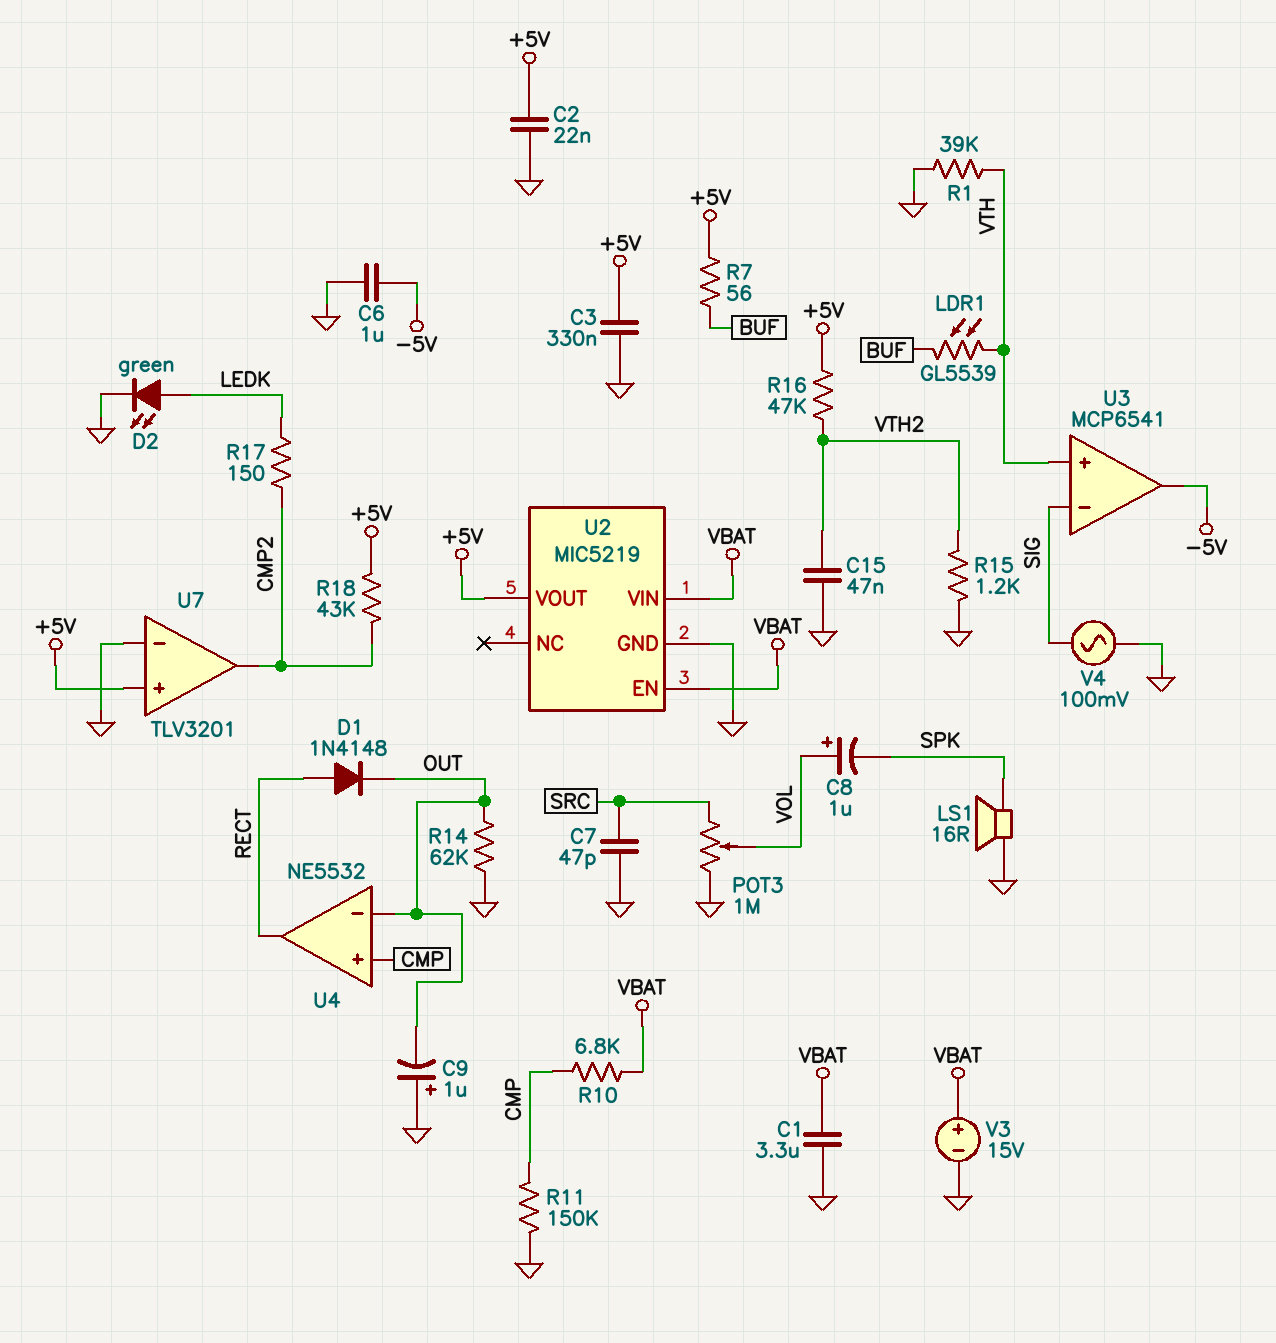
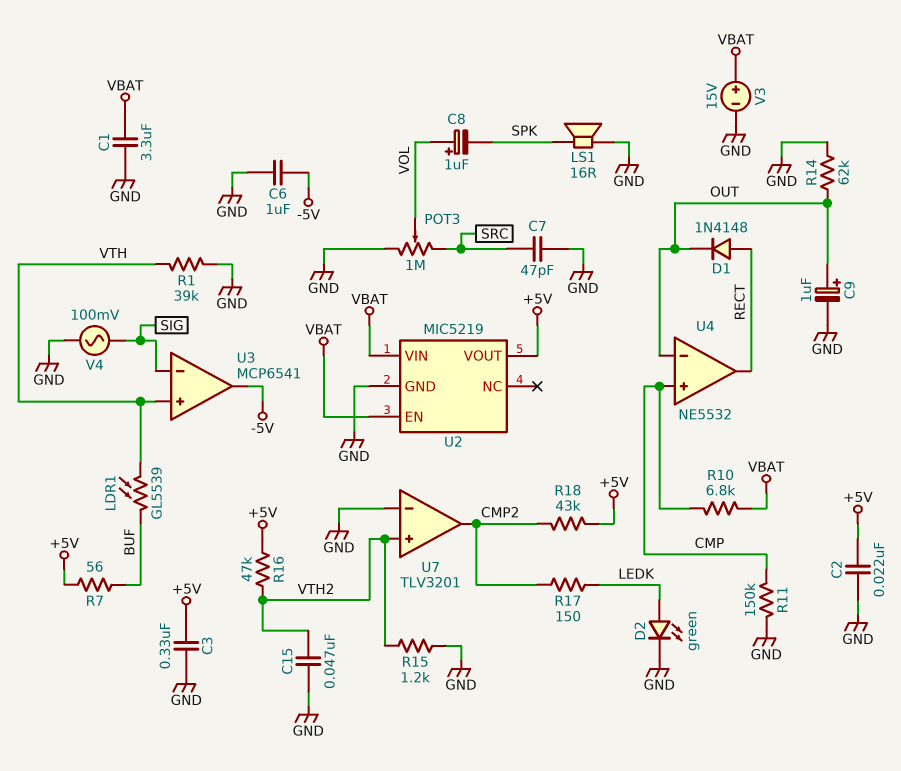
C9: 1uF (plus GND, minus OUT) -> 1uF (plus OUT, minus GND)
U7 pin in+: +5V -> VTH2

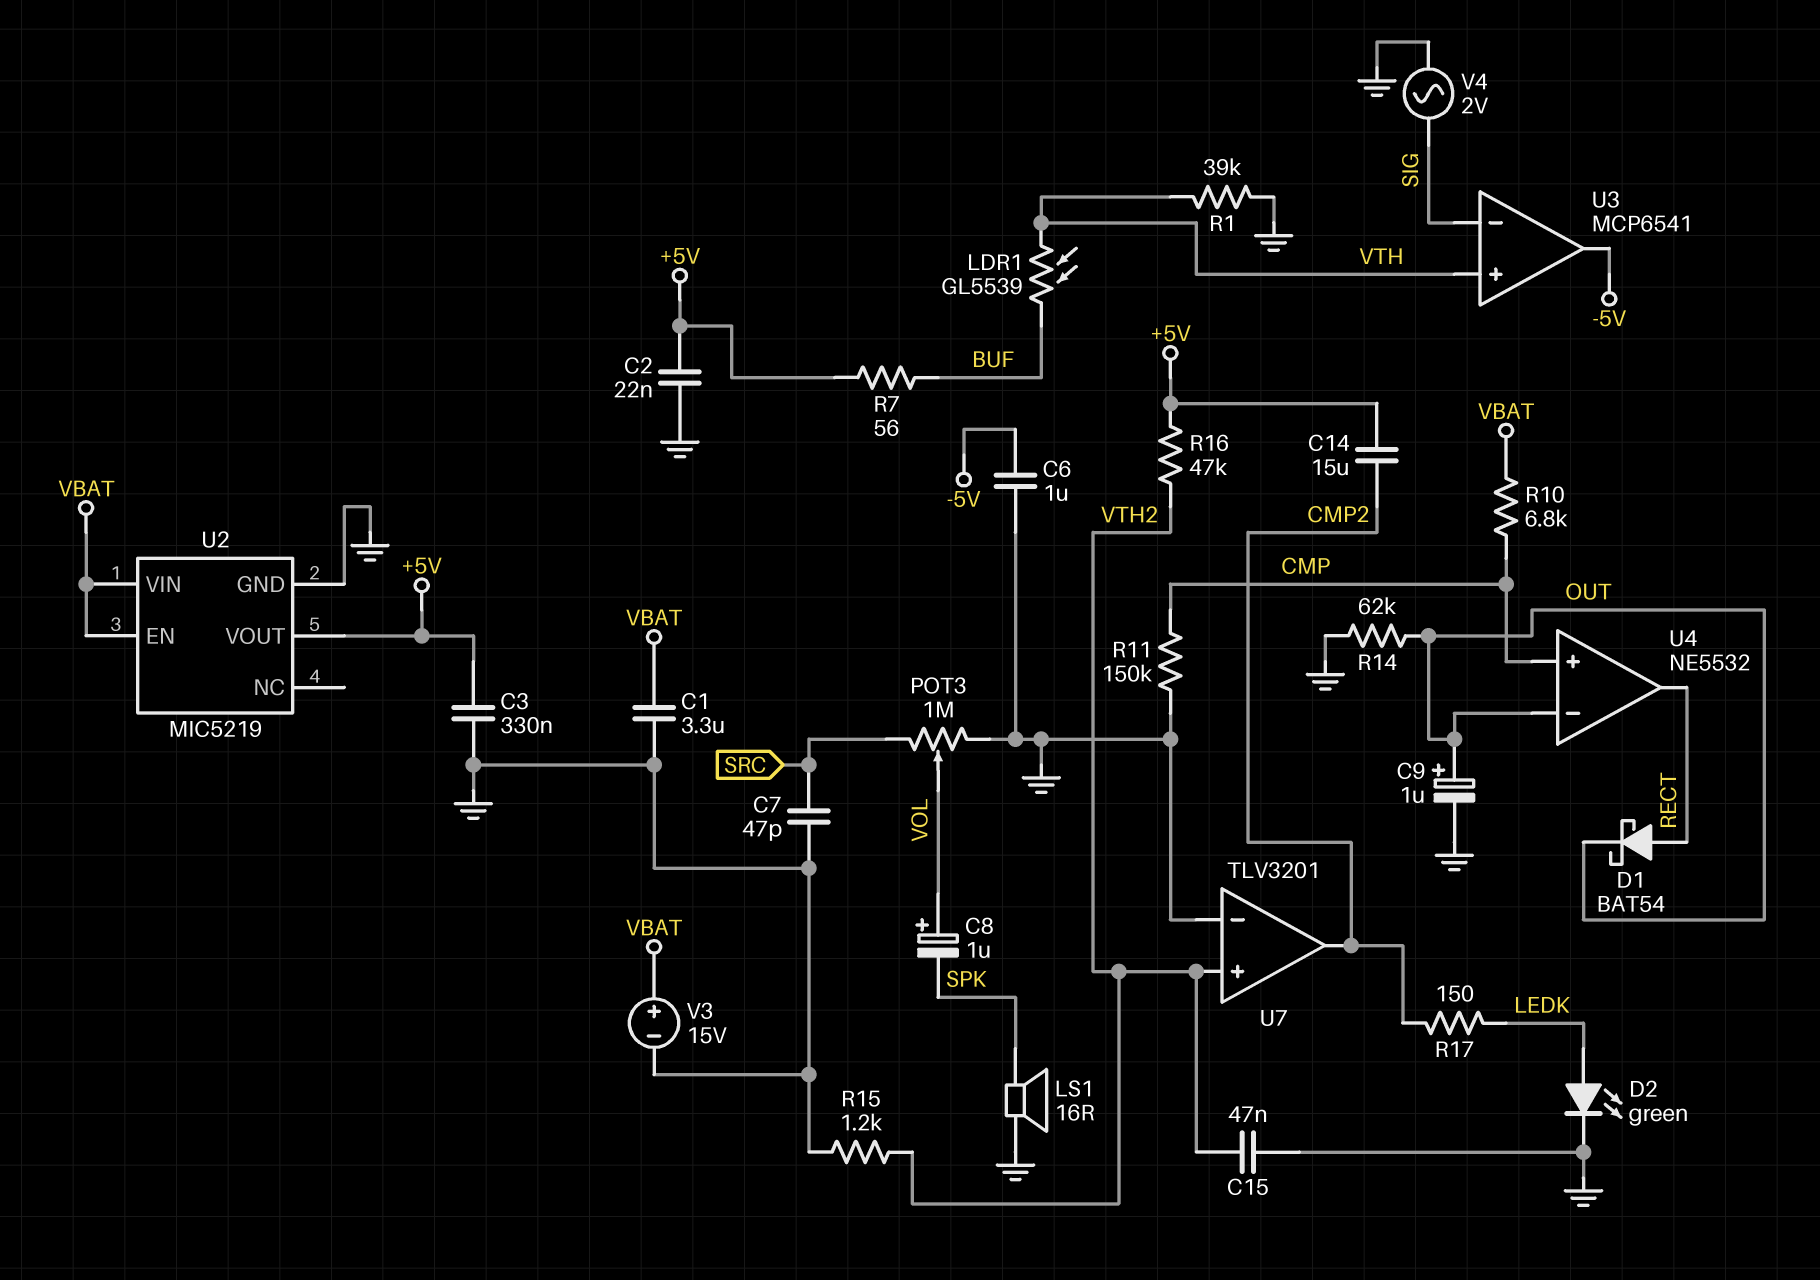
C14: none -> 15uF (+5V, CMP2)
D1: diode 1N4148 (A RECT, K OUT) -> schottky BAT54 (A RECT, K OUT)
R18: 43k (+5V, CMP2) -> none
V4: AC 100mV (GND, SIG) -> AC 2V (GND, SIG)

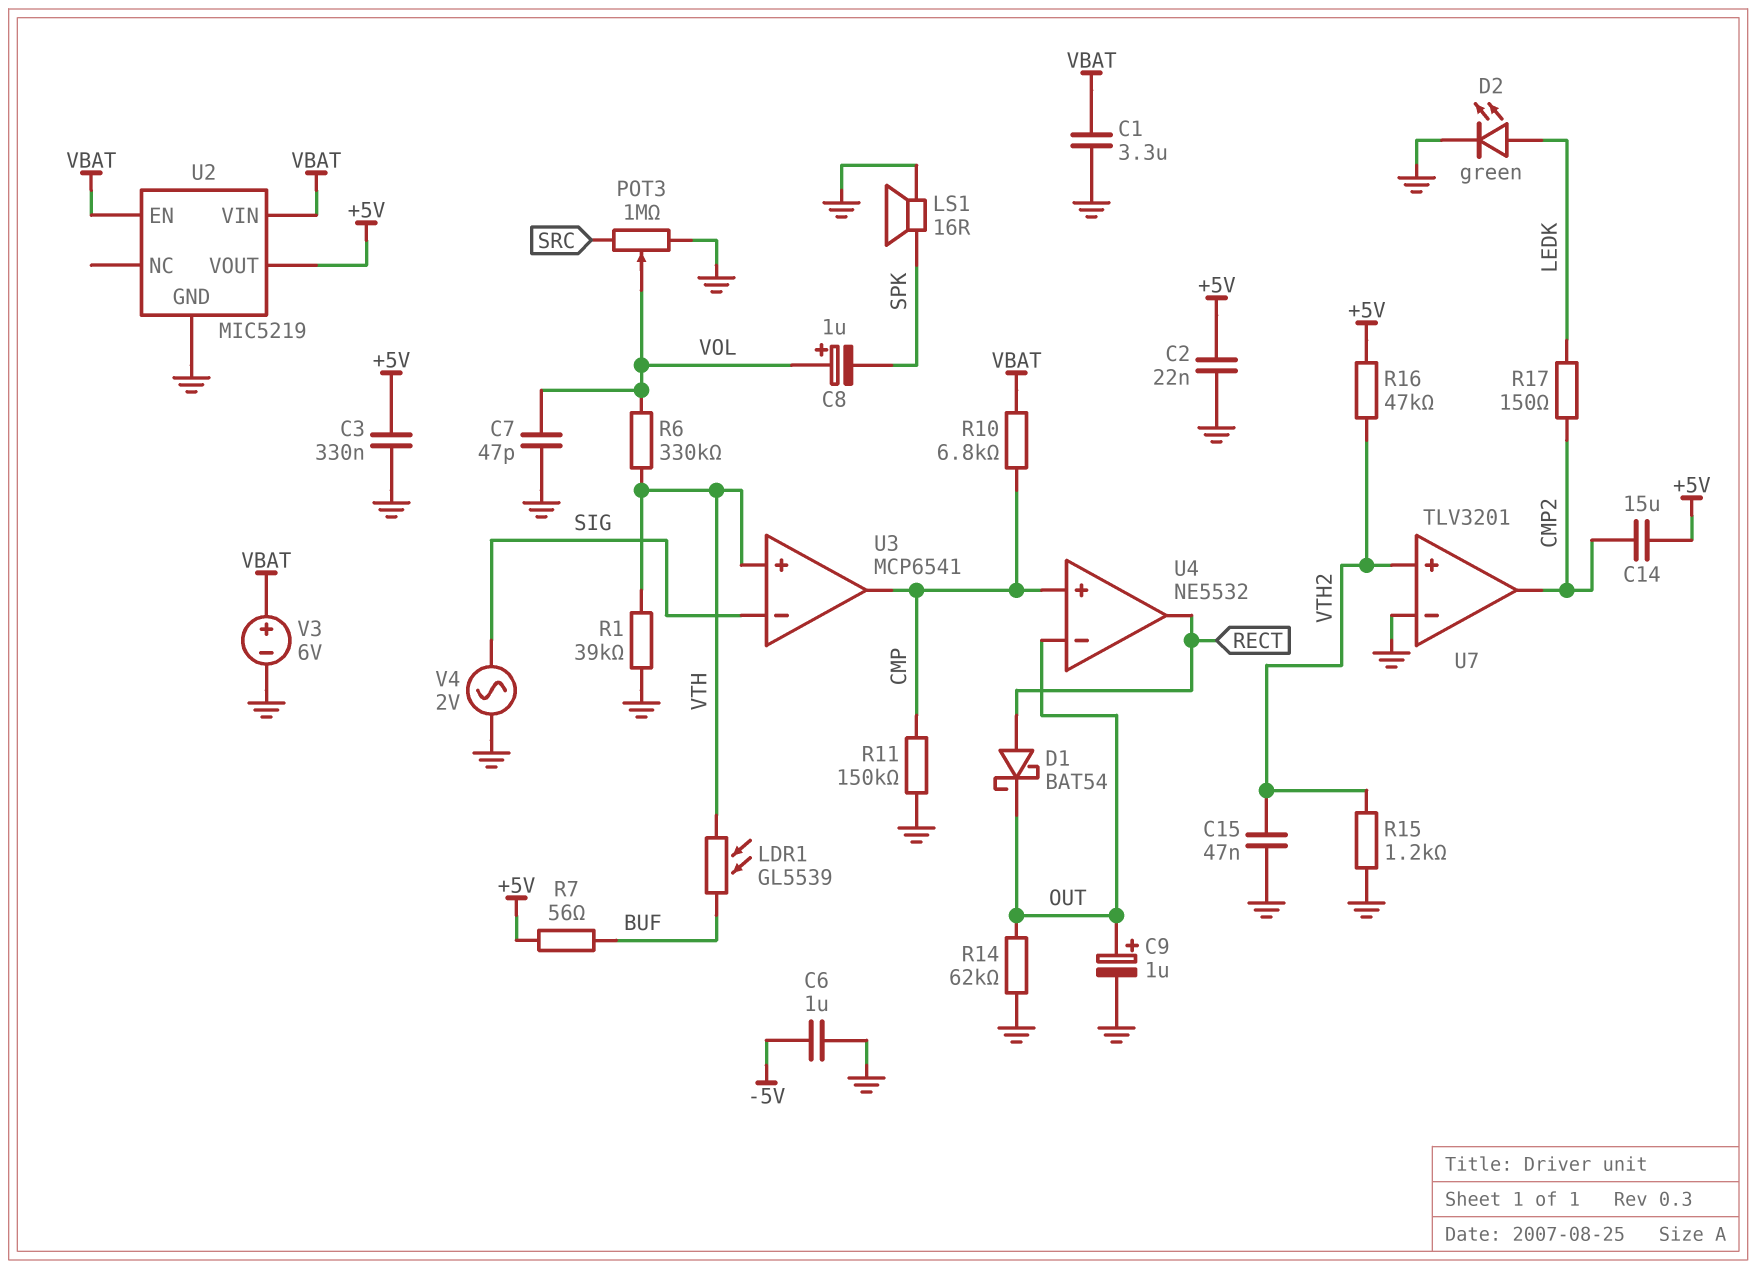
C7: 47pF (GND, SRC) -> 47pF (GND, VOL)
R6: none -> 330k (VOL, VTH)
U3 pin out: -5V -> CMP
V3: 15V (plus VBAT, minus GND) -> 6V (plus VBAT, minus GND)

